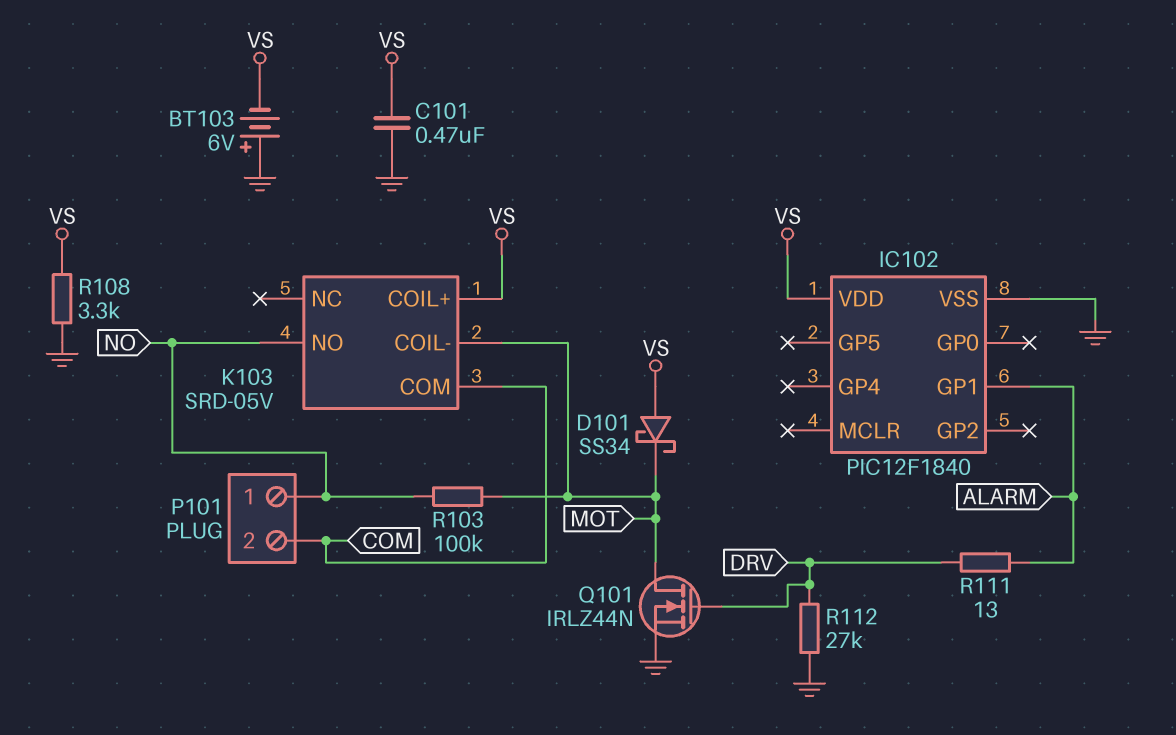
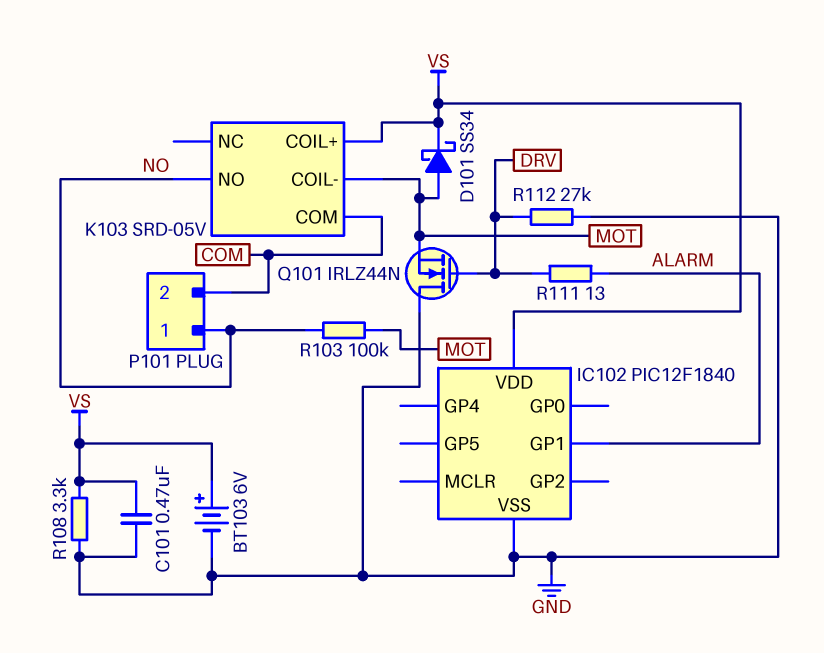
BT103: 6V (plus GND, minus VS) -> 6V (plus VS, minus GND)
D101: schottky SS34 (A VS, K MOT) -> schottky SS34 (A MOT, K VS)
Q101: NMOS IRLZ44N (G DRV, D MOT, S GND) -> NMOS IRLZ44N (G DRV, D GND, S MOT)

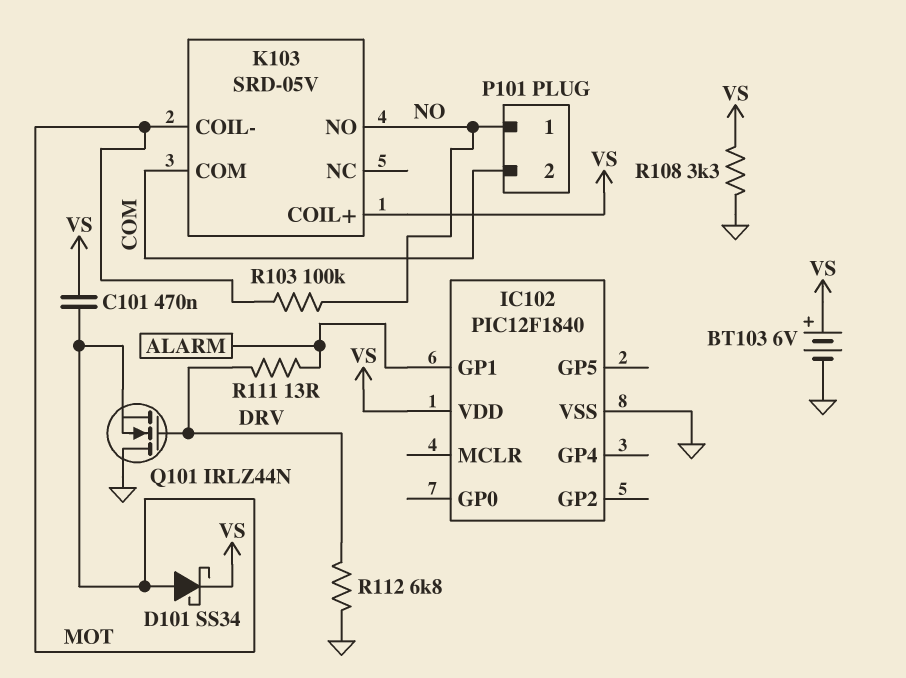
C101: 470nF (GND, VS) -> 470nF (MOT, VS)
R112: 27k (DRV, GND) -> 6.8k (DRV, GND)

